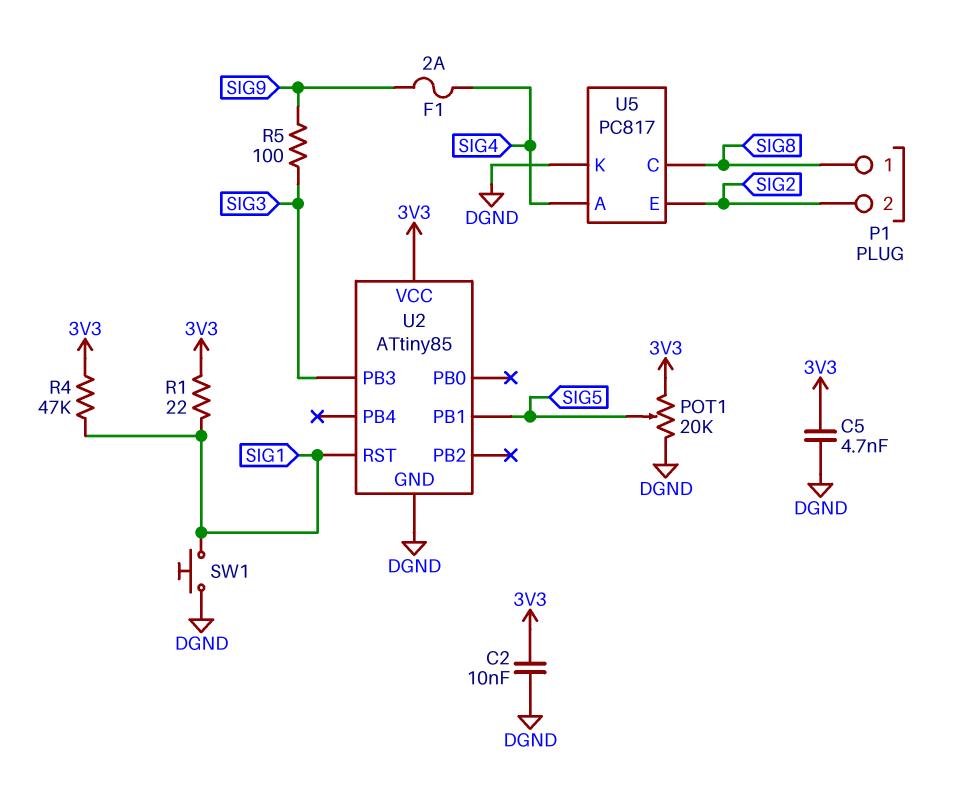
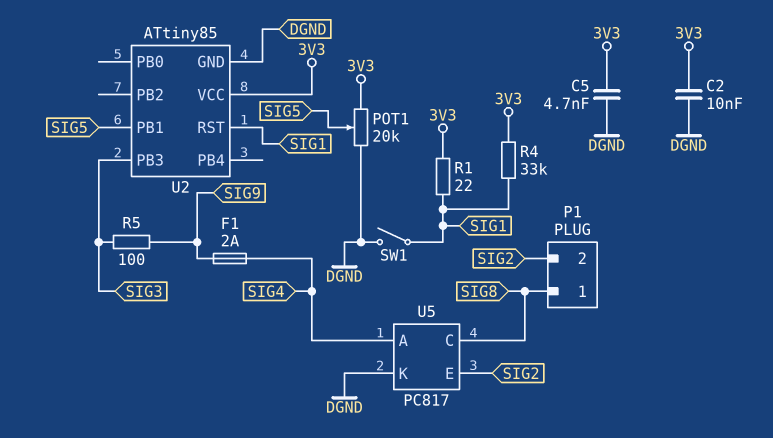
R4: 47k (3V3, SIG1) -> 33k (3V3, SIG1)
SW1: button (DGND, SIG1) -> switch (DGND, SIG1)

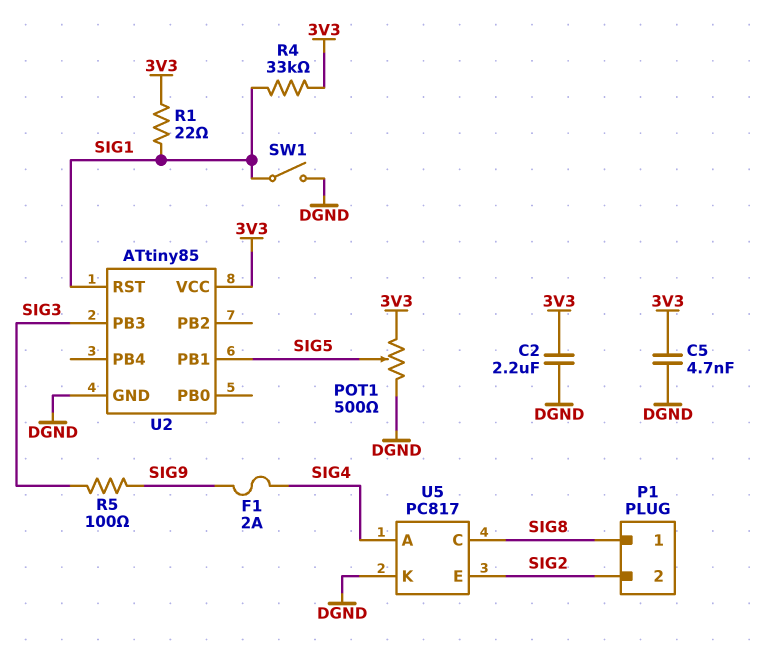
C2: 10nF (3V3, DGND) -> 2.2uF (3V3, DGND)
POT1: 20k (3V3, DGND, wiper SIG5) -> 500 (3V3, DGND, wiper SIG5)

